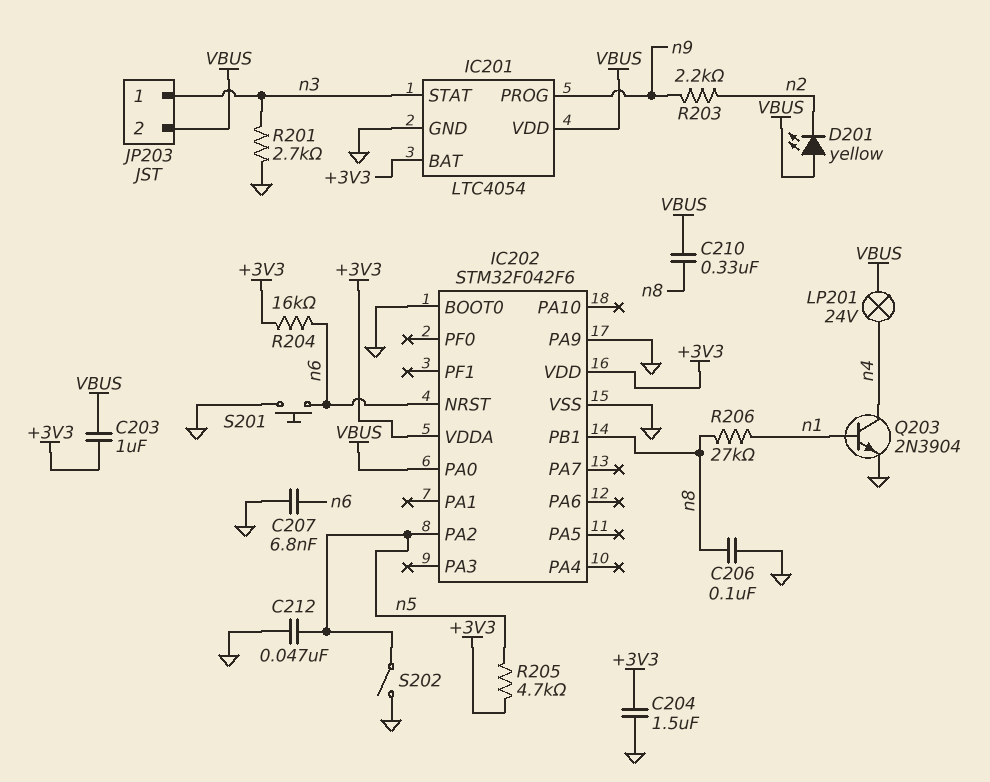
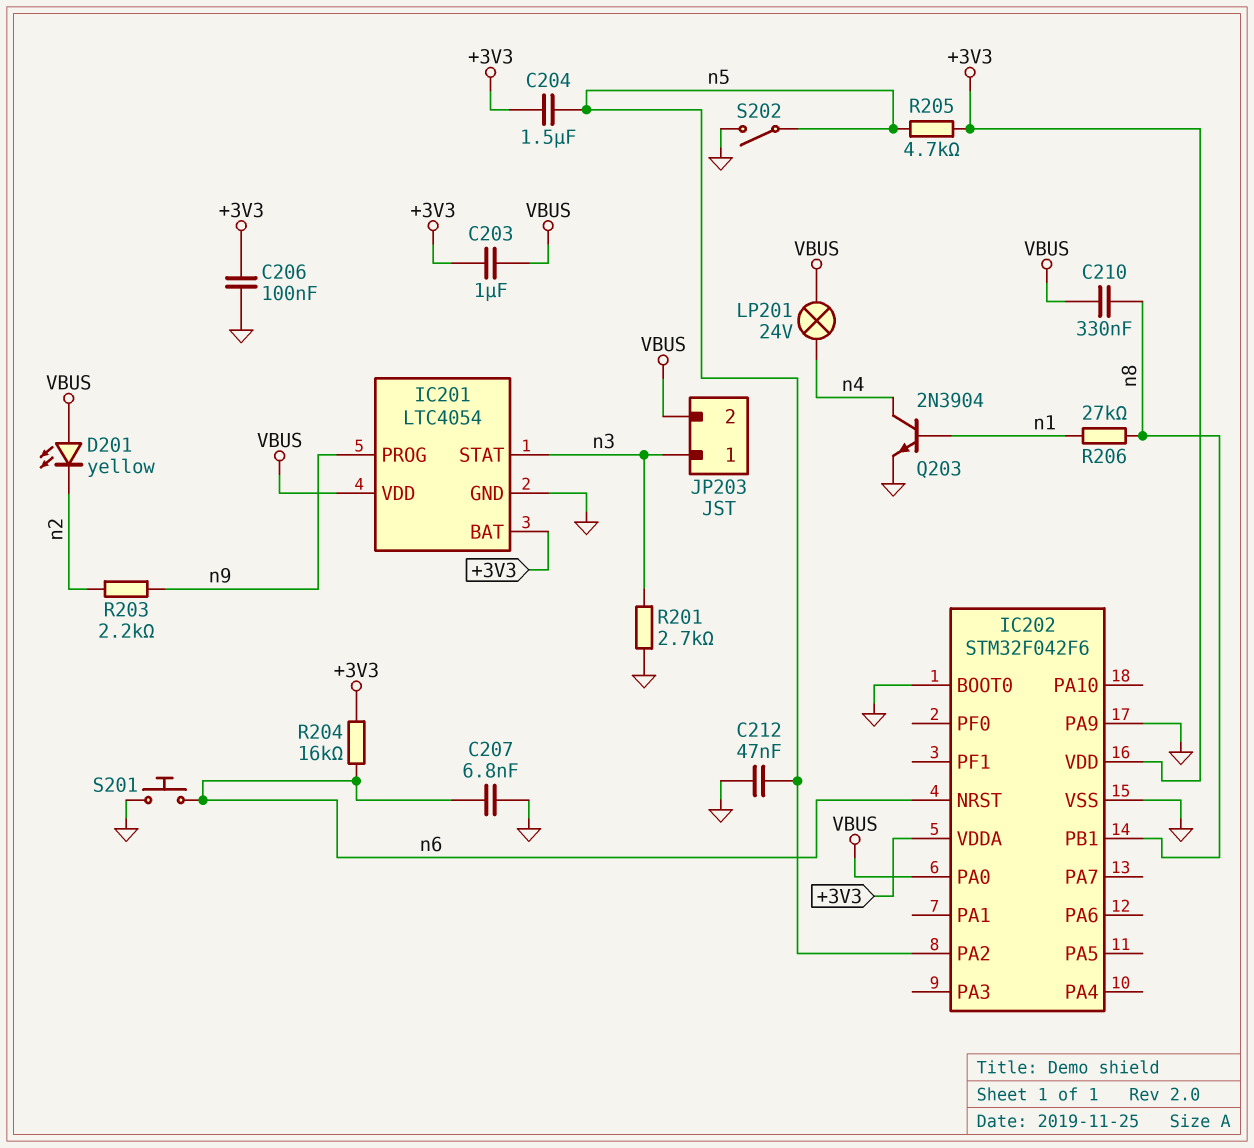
C204: 1.5uF (+3V3, GND) -> 1.5uF (+3V3, n5)
C206: 100nF (GND, n8) -> 100nF (+3V3, GND)

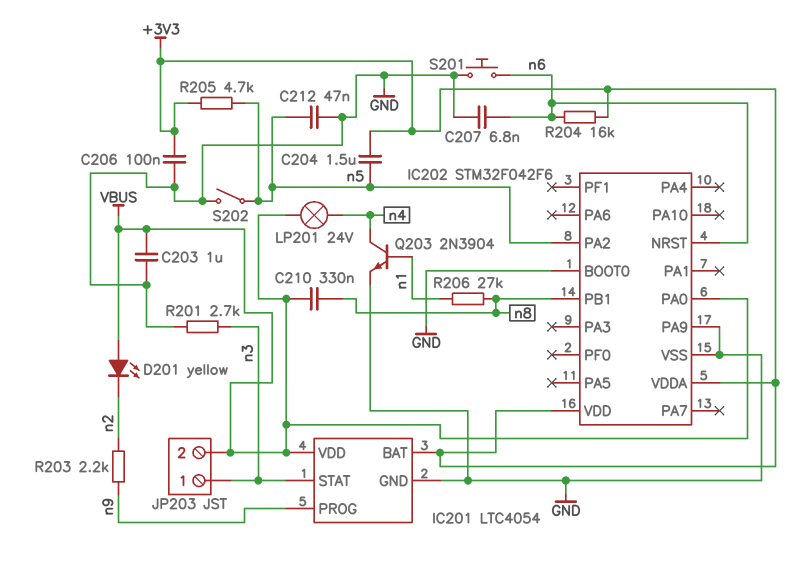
C203: 1uF (+3V3, VBUS) -> 1uF (GND, VBUS)

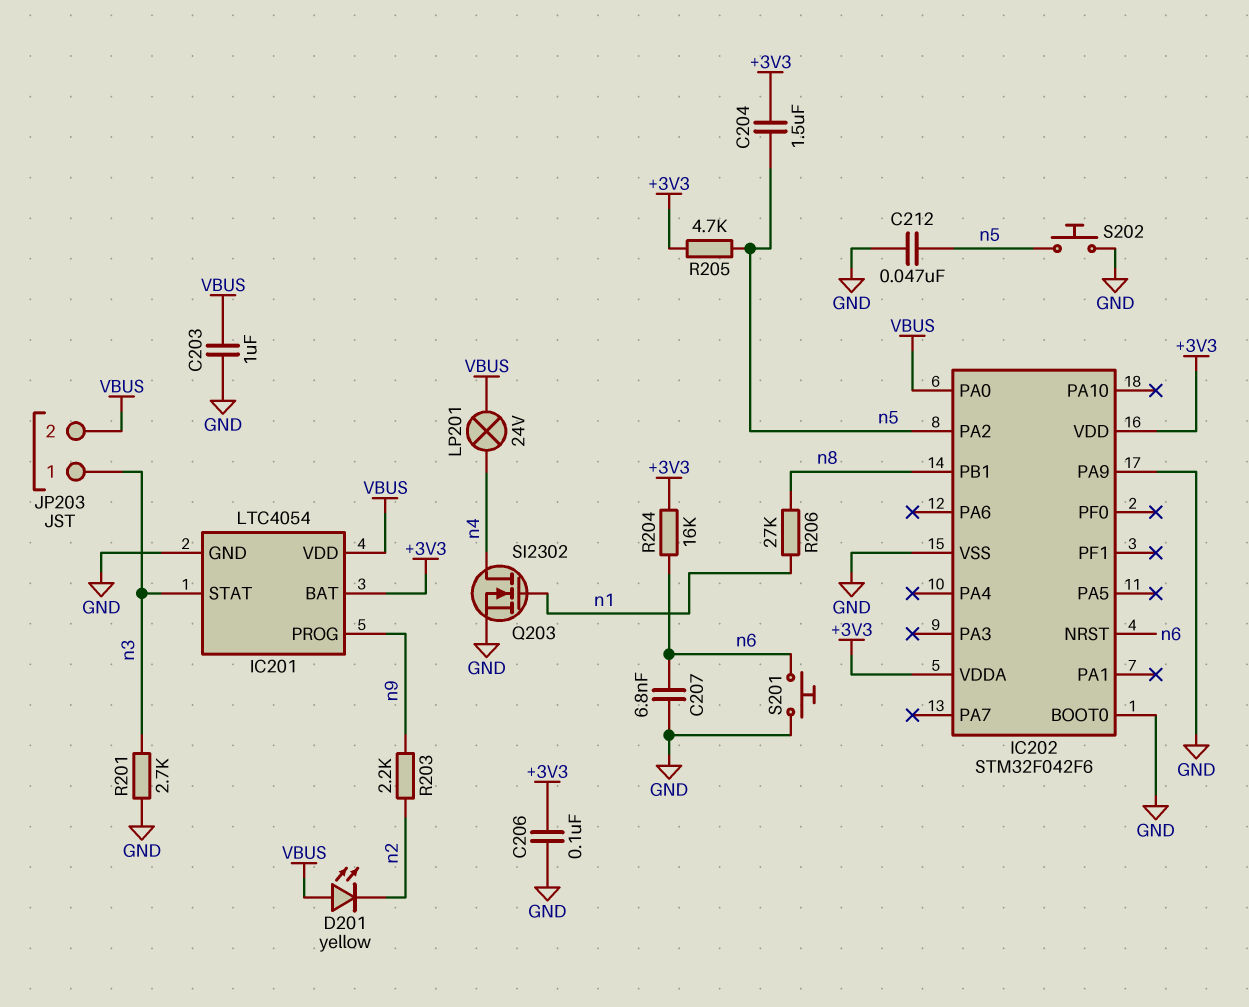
C210: 330nF (VBUS, n8) -> none
Q203: NPN 2N3904 (B n1, C n4, E GND) -> NMOS SI2302 (G n1, D n4, S GND)
S202: switch (GND, n5) -> button (GND, n5)

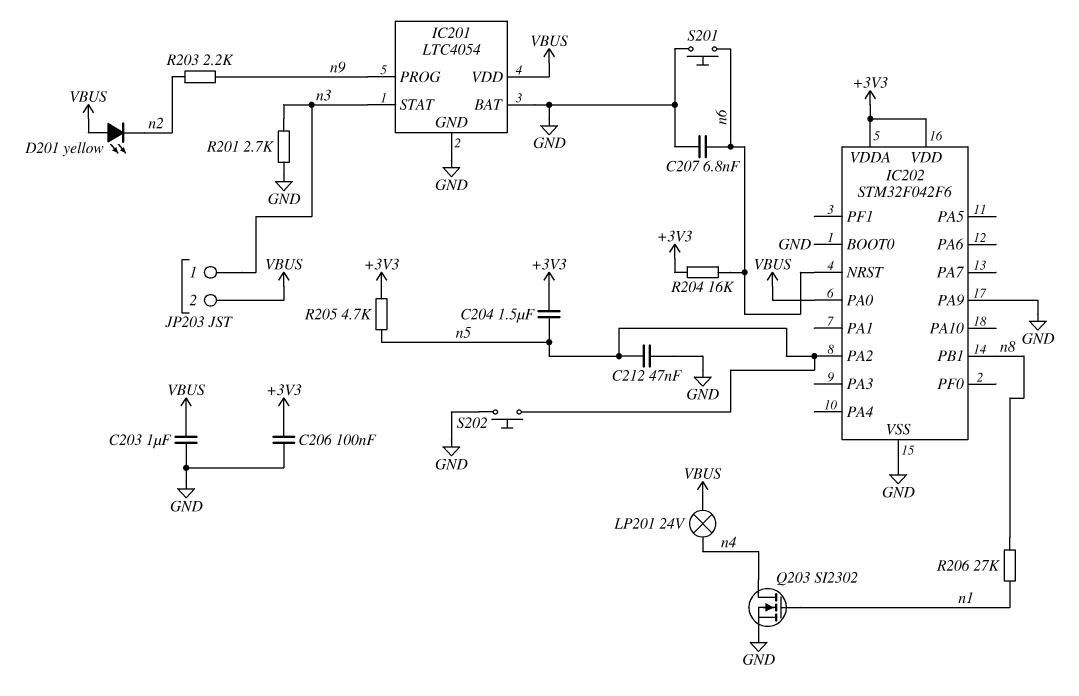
IC201 pin BAT: +3V3 -> GND

